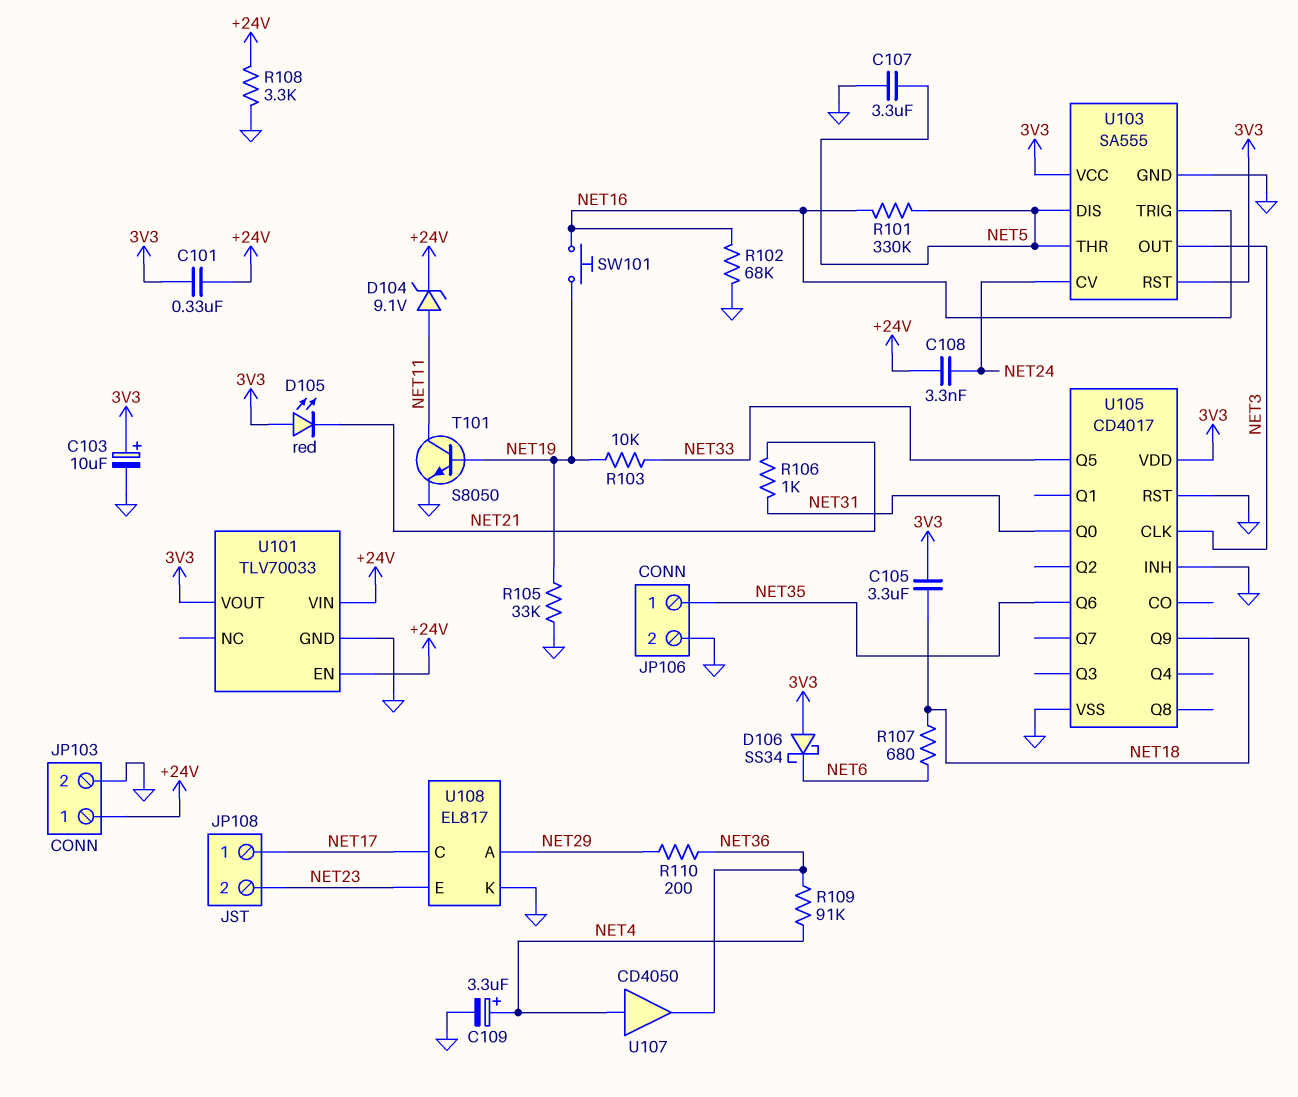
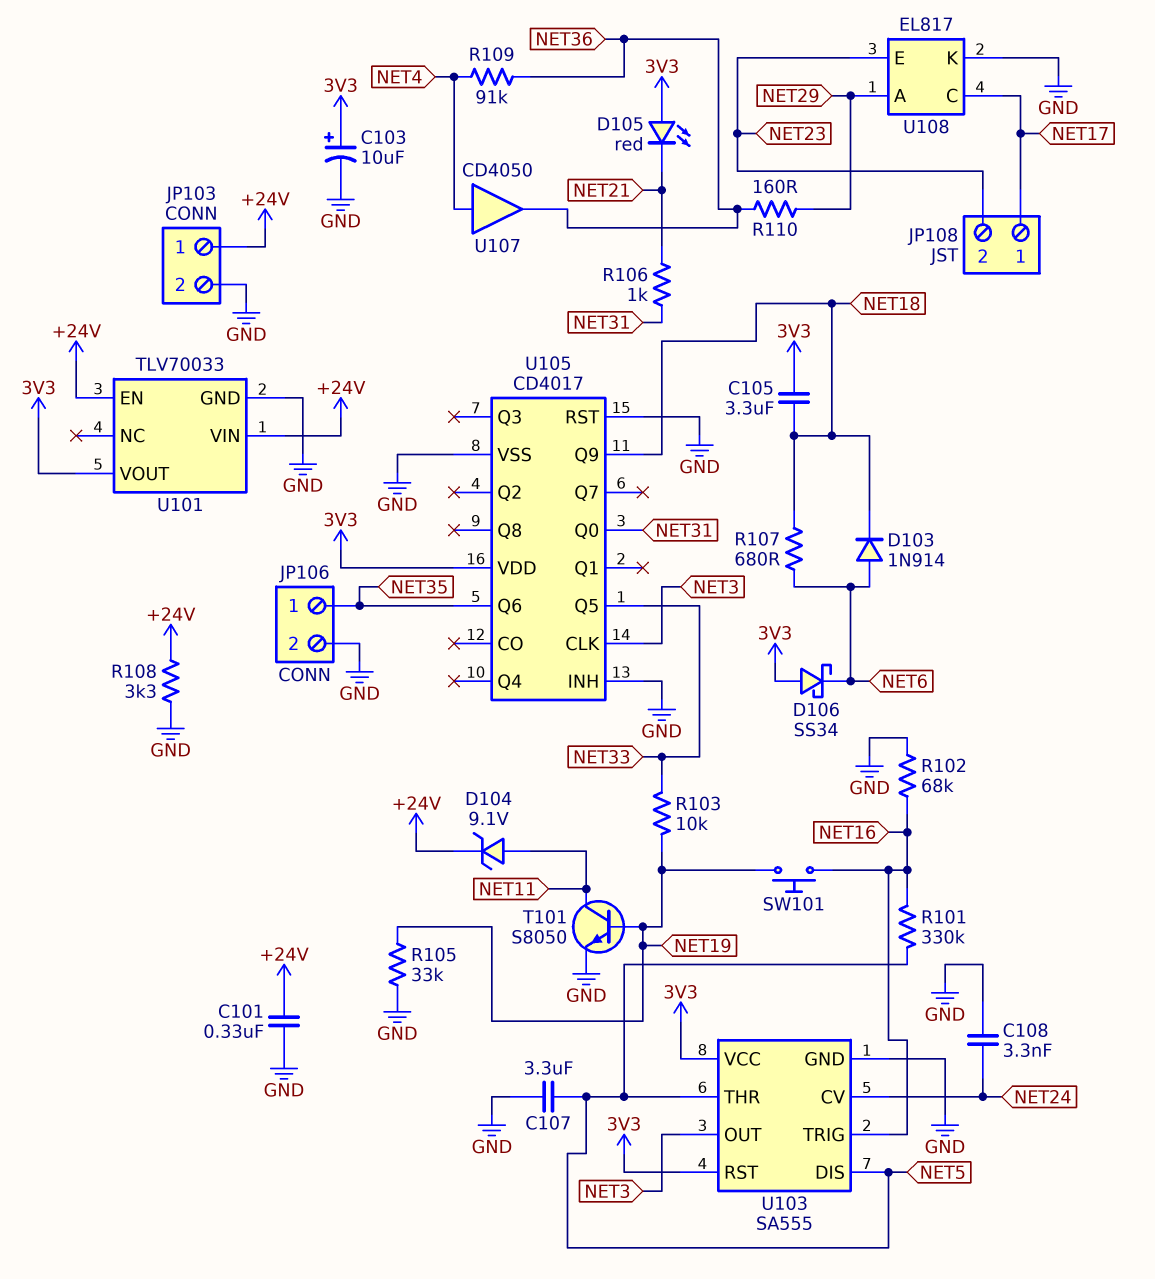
C101: 330nF (+24V, 3V3) -> 330nF (+24V, GND)
C108: 3.3nF (+24V, NET24) -> 3.3nF (GND, NET24)
C109: 3.3uF (plus NET4, minus GND) -> none
D103: none -> diode 1N914 (A NET6, K NET18)
R110: 200 (NET29, NET36) -> 160 (NET29, NET36)

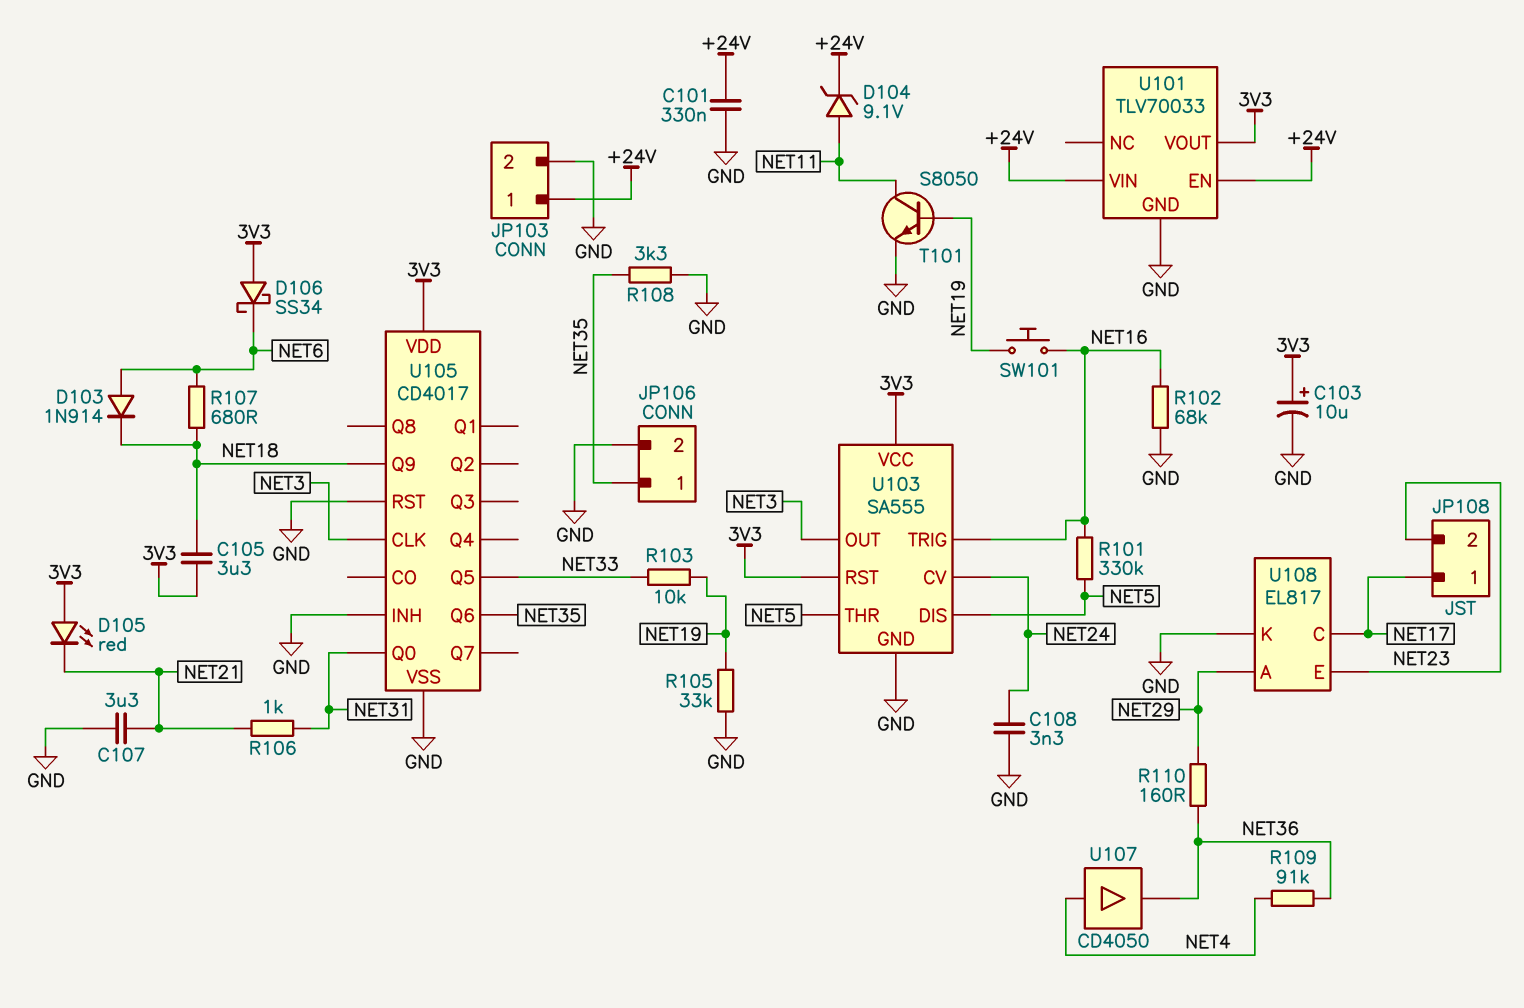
C107: 3.3uF (GND, NET5) -> 3.3uF (GND, NET21)
R108: 3.3k (+24V, GND) -> 3.3k (GND, NET35)

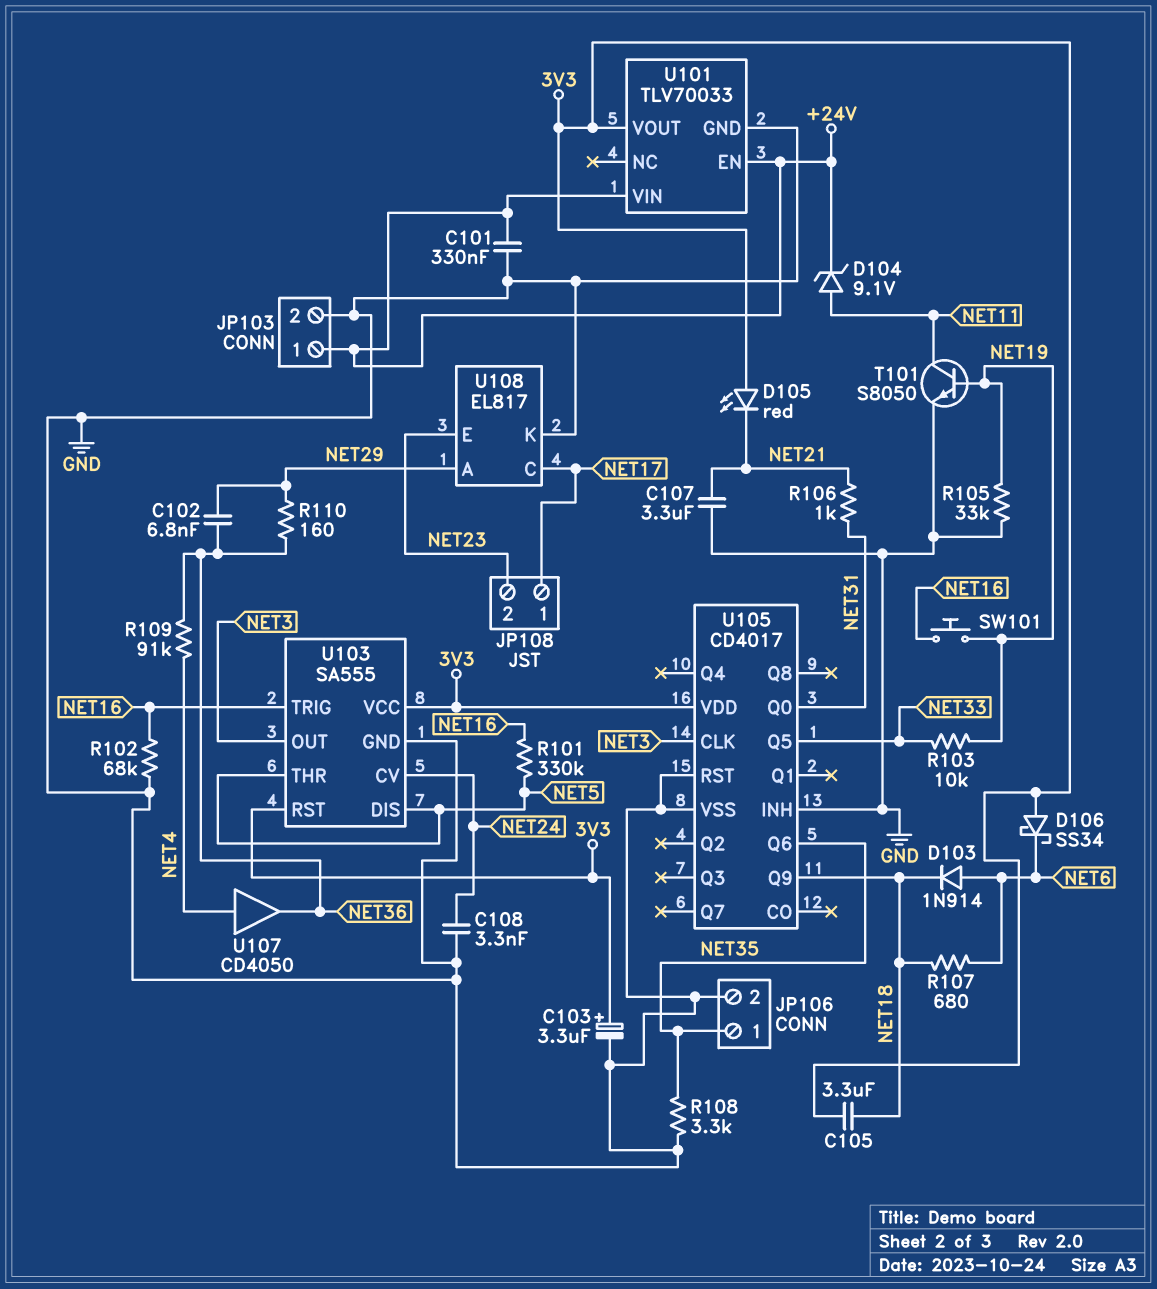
C102: none -> 6.8nF (NET29, NET36)
C103: 10uF (plus 3V3, minus GND) -> 3.3uF (plus 3V3, minus GND)

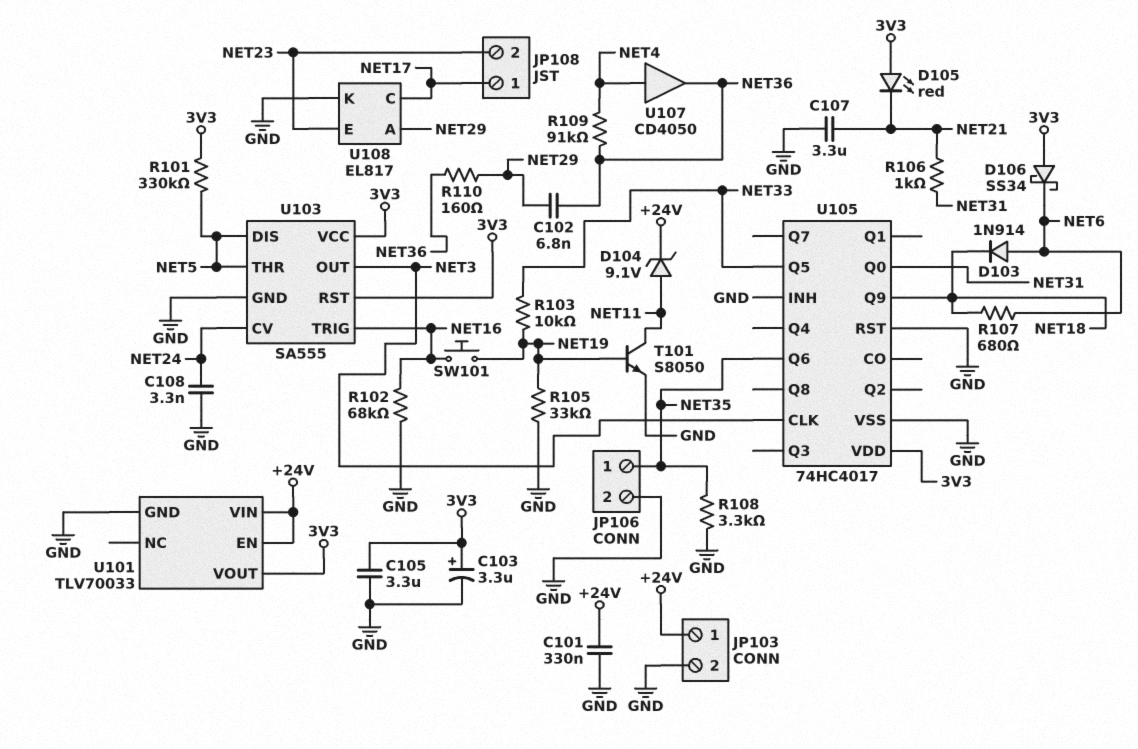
C105: 3.3uF (3V3, NET18) -> 3.3uF (3V3, GND)
R101: 330k (NET5, NET16) -> 330k (3V3, NET5)
U105: CD4017 -> 74HC4017

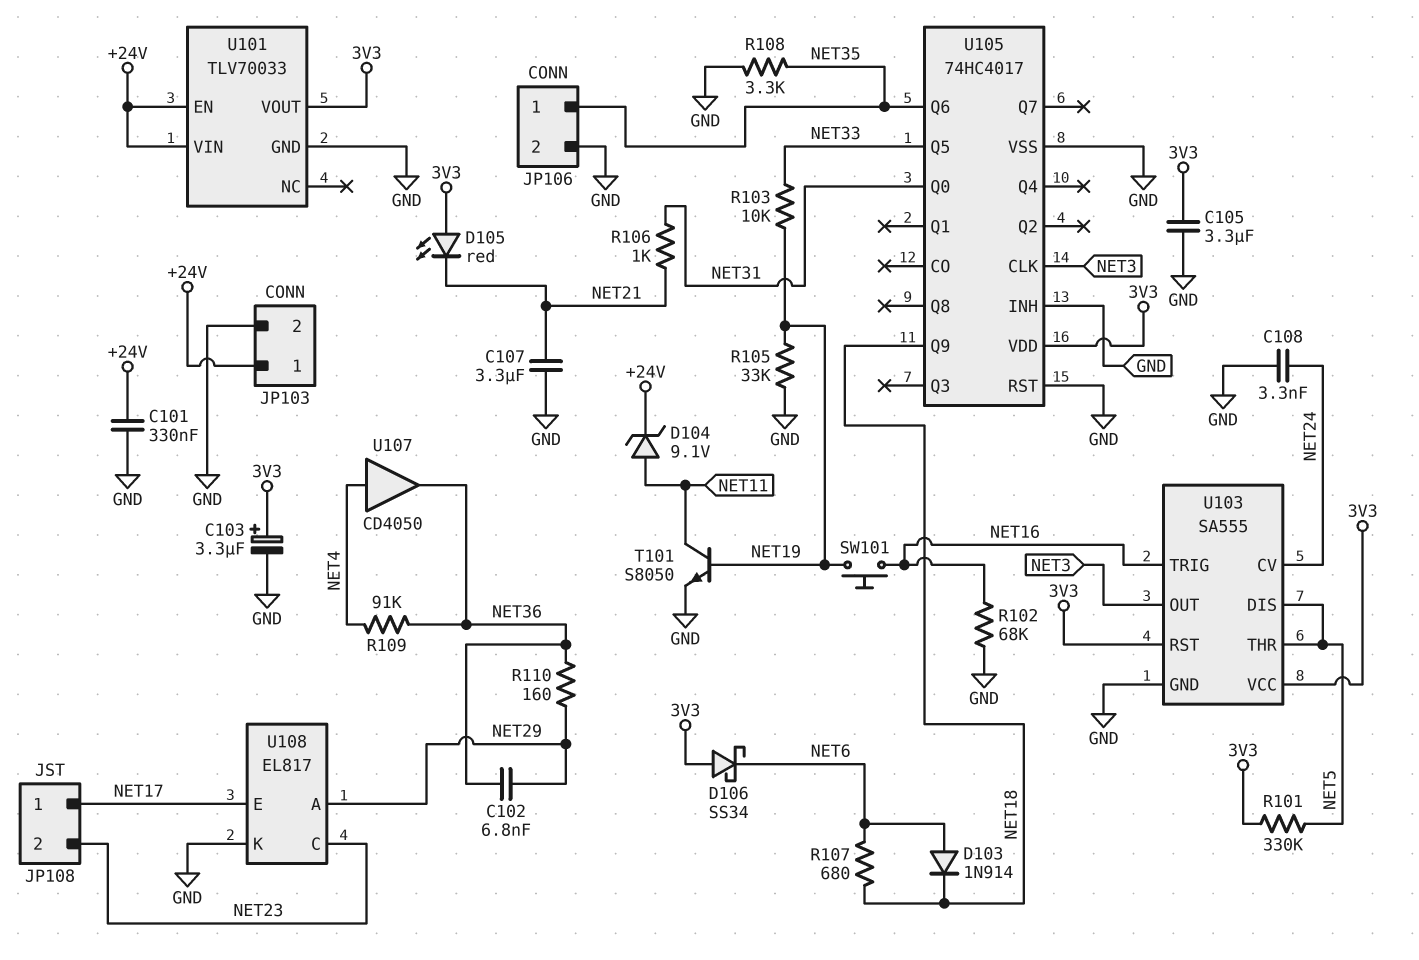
U108 pin C: NET17 -> NET23
U108 pin E: NET23 -> NET17

